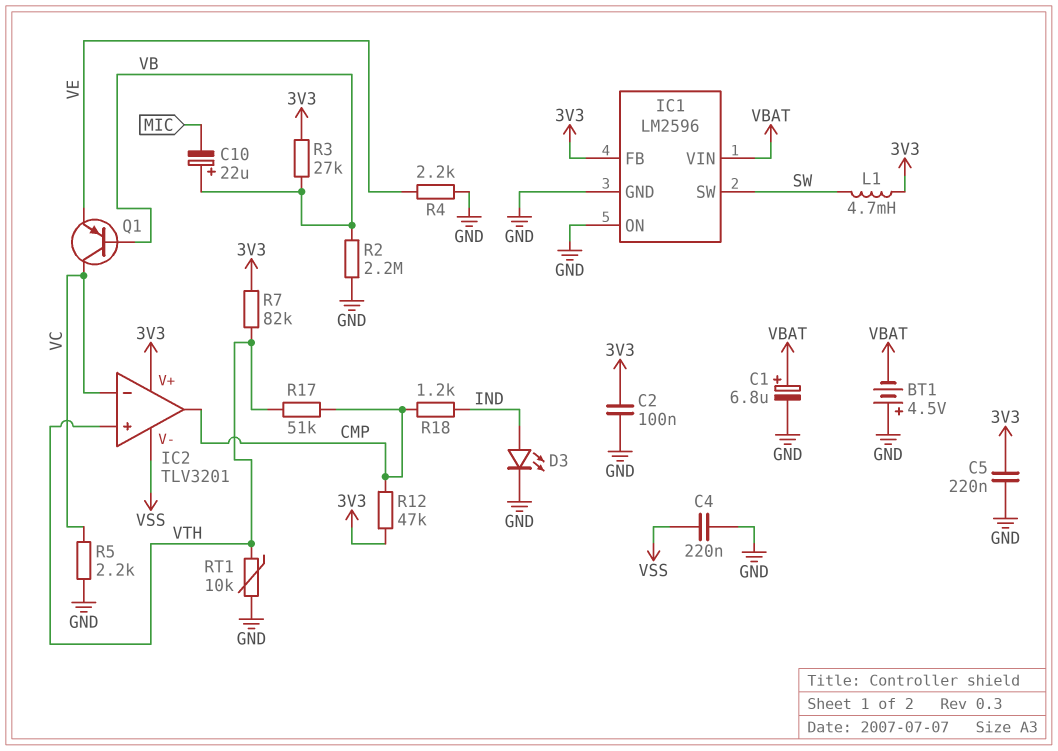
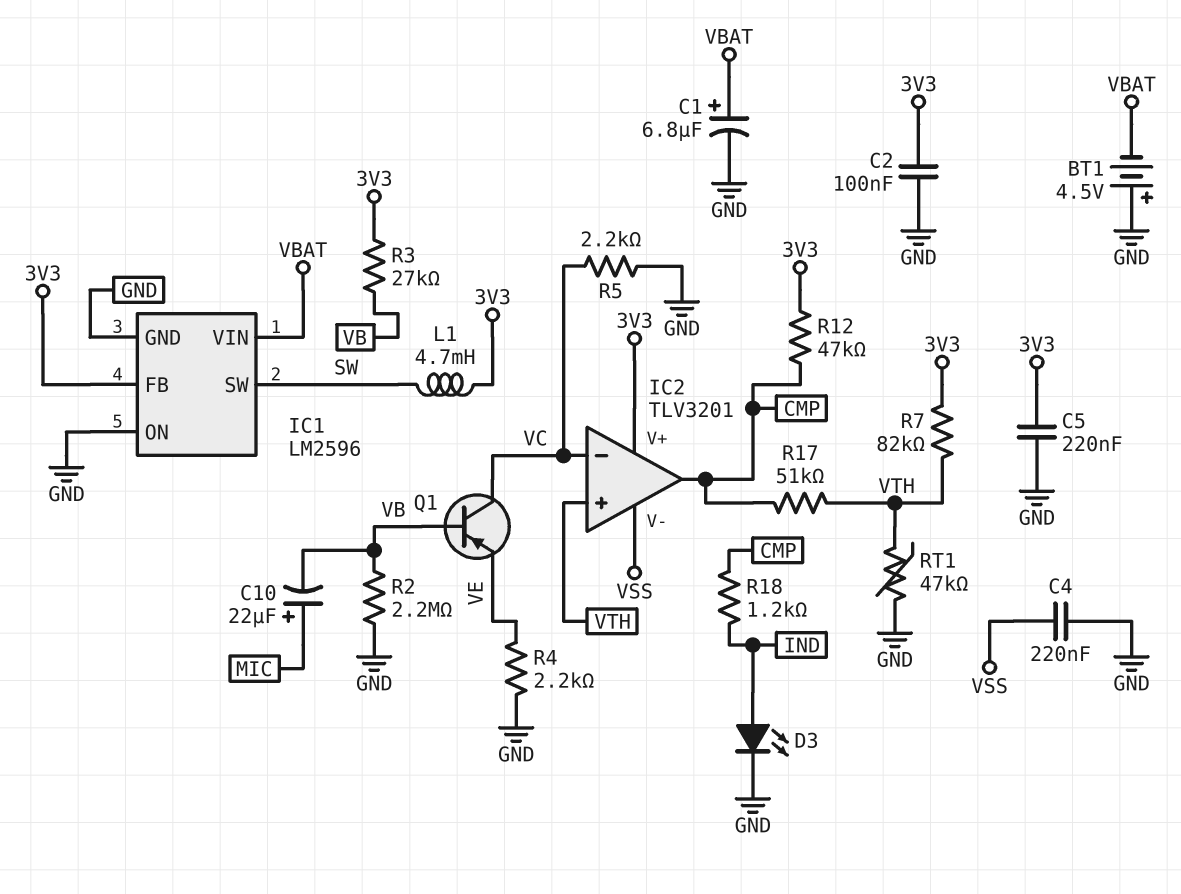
C10: 22uF (plus VB, minus MIC) -> 22uF (plus MIC, minus VB)
RT1: 10k (GND, VTH) -> 47k (GND, VTH)

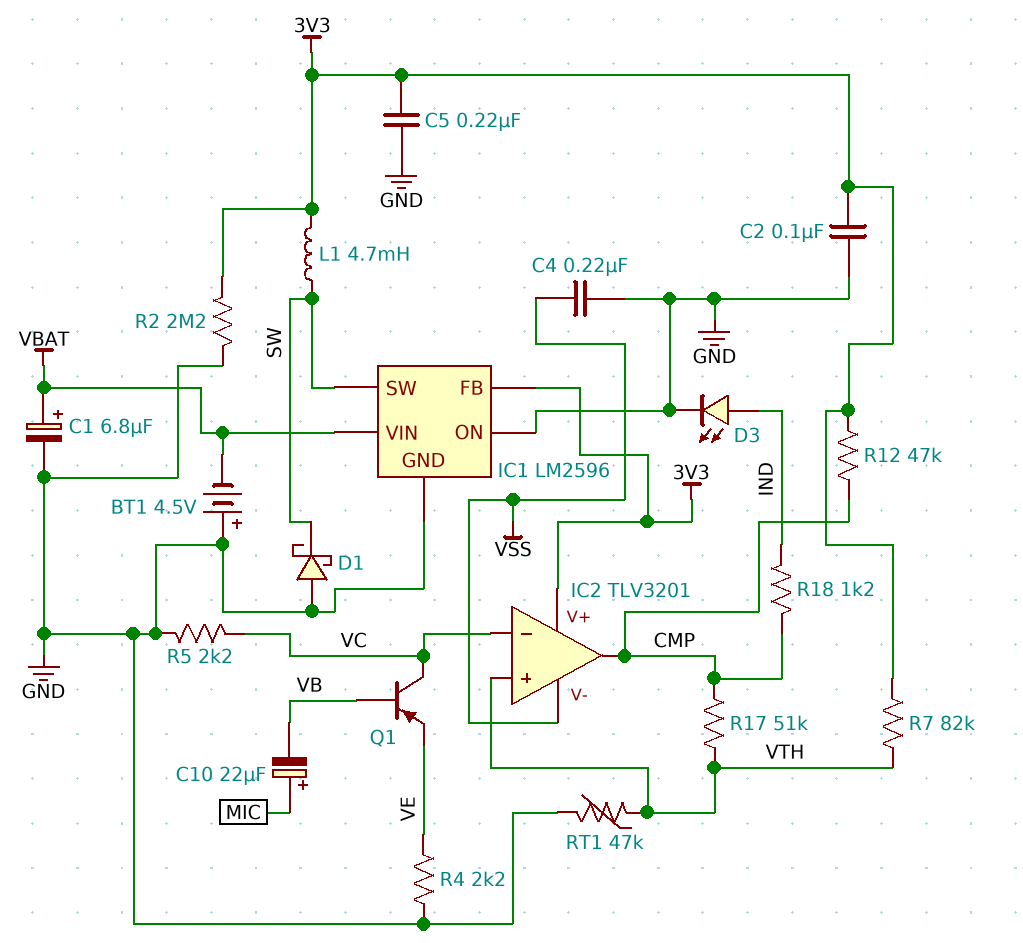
D1: none -> schottky (A GND, K SW)
R2: 2.2M (GND, VB) -> 2.2M (3V3, GND)
R3: 27k (3V3, VB) -> none

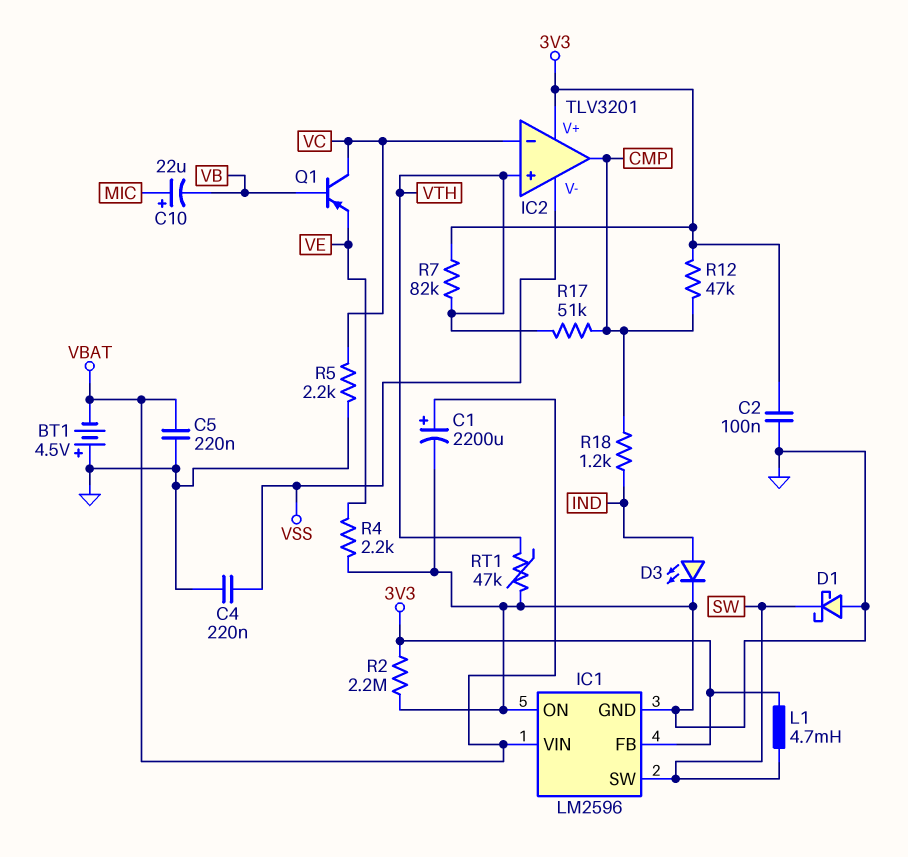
C1: 6.8uF (plus VBAT, minus GND) -> 2200uF (plus VBAT, minus GND)
C5: 220nF (3V3, GND) -> 220nF (GND, VBAT)

